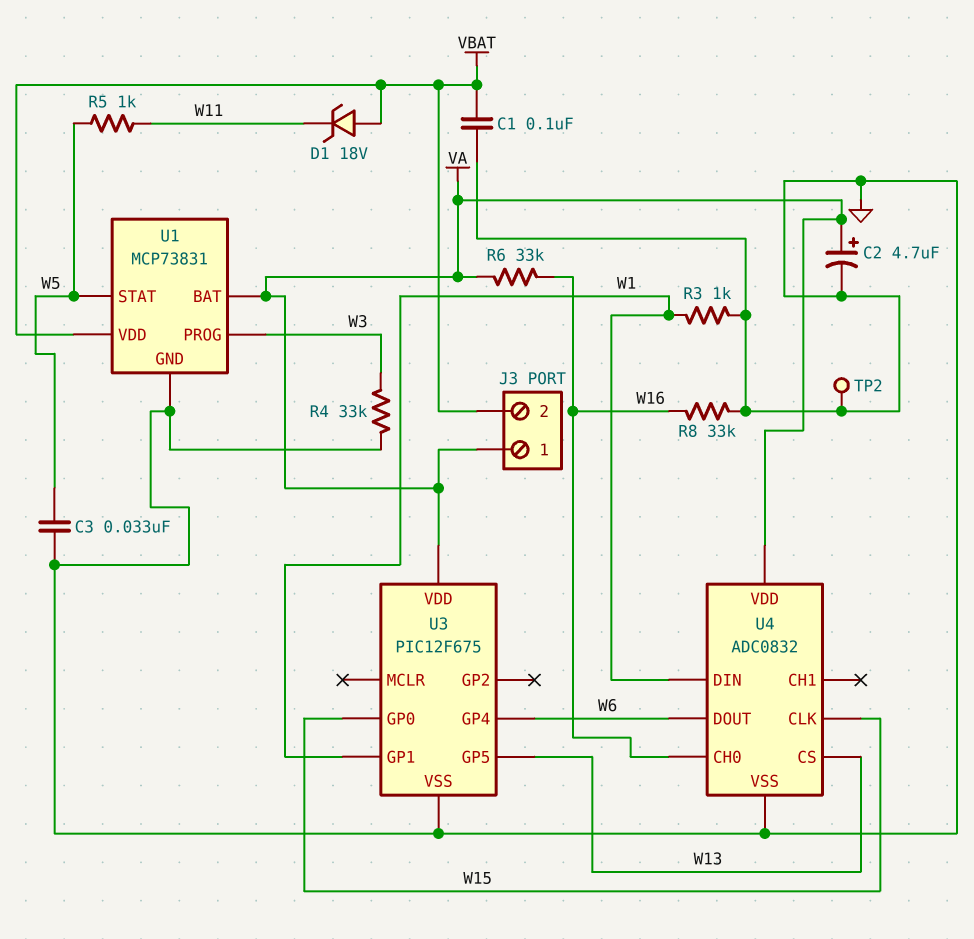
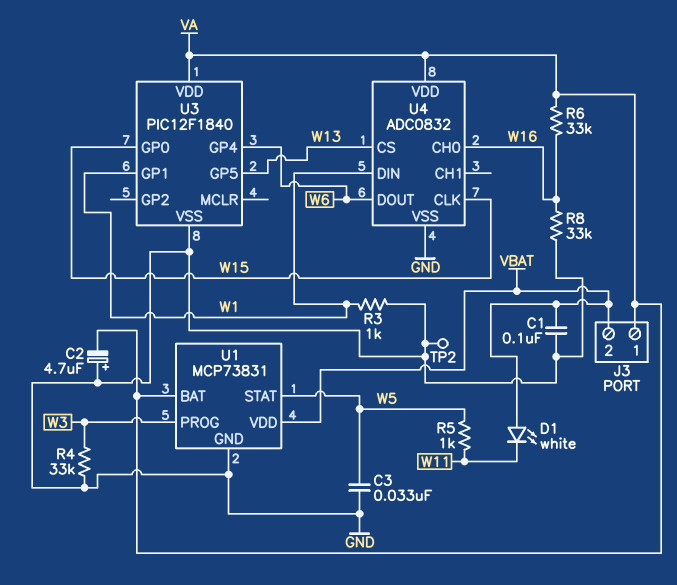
C2: 4.7uF (plus VA, minus GND) -> 4.7uF (plus GND, minus VA)
D1: zener 18V (A VBAT, K W11) -> LED white (A VBAT, K W11)
U3: PIC12F675 -> PIC12F1840

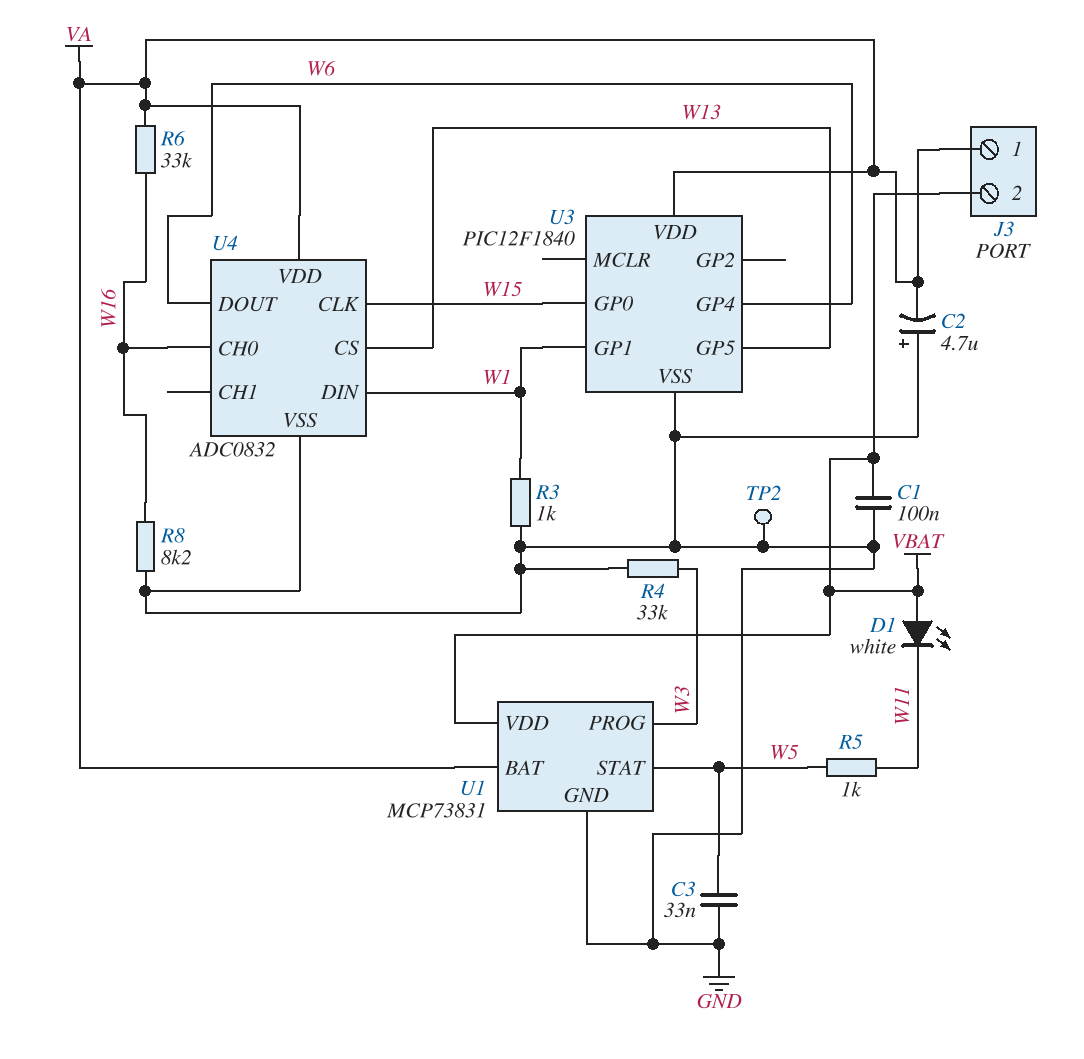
R8: 33k (GND, W16) -> 8.2k (GND, W16)

